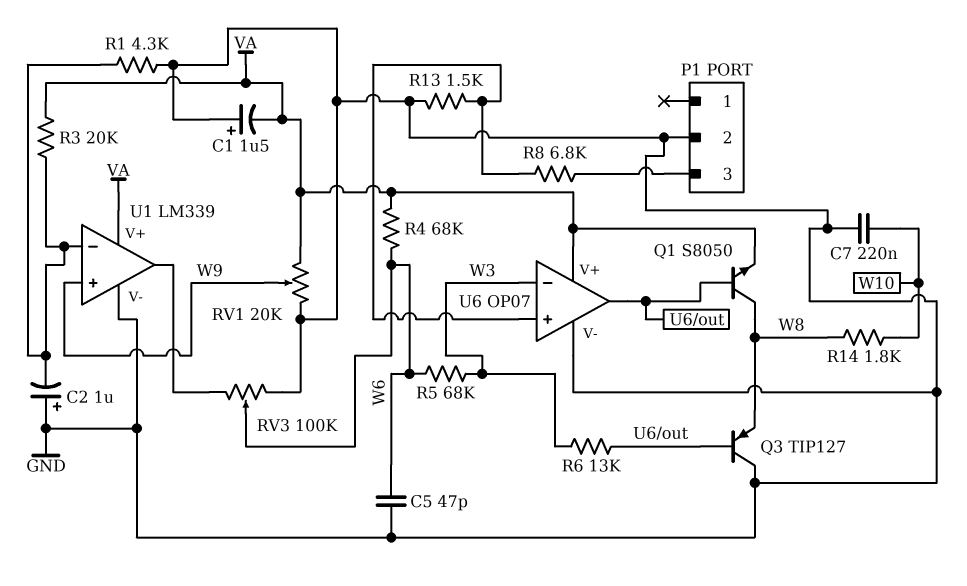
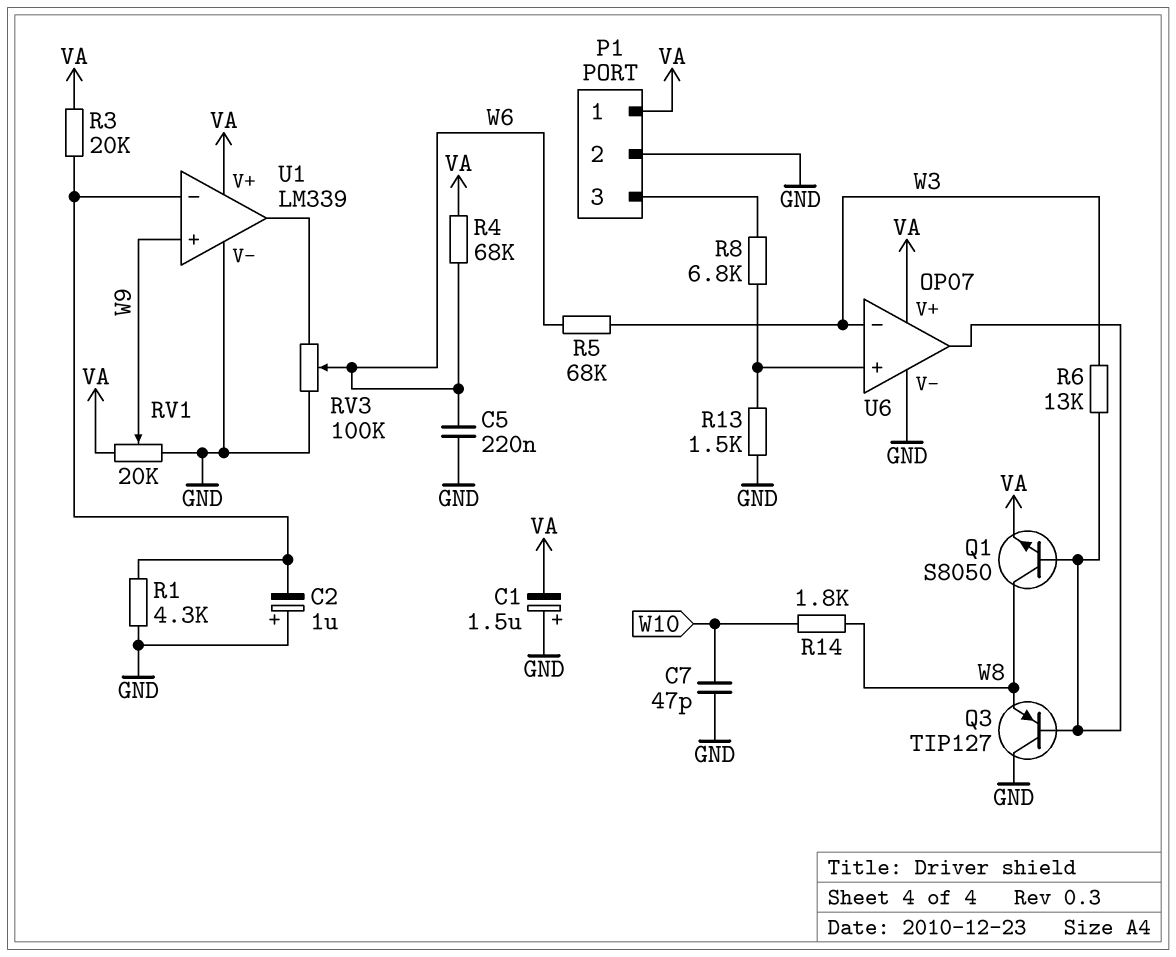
C5: 47pF (GND, W6) -> 220nF (GND, W6)
C7: 220nF (GND, W10) -> 47pF (GND, W10)
P1 pin 1: none -> VA

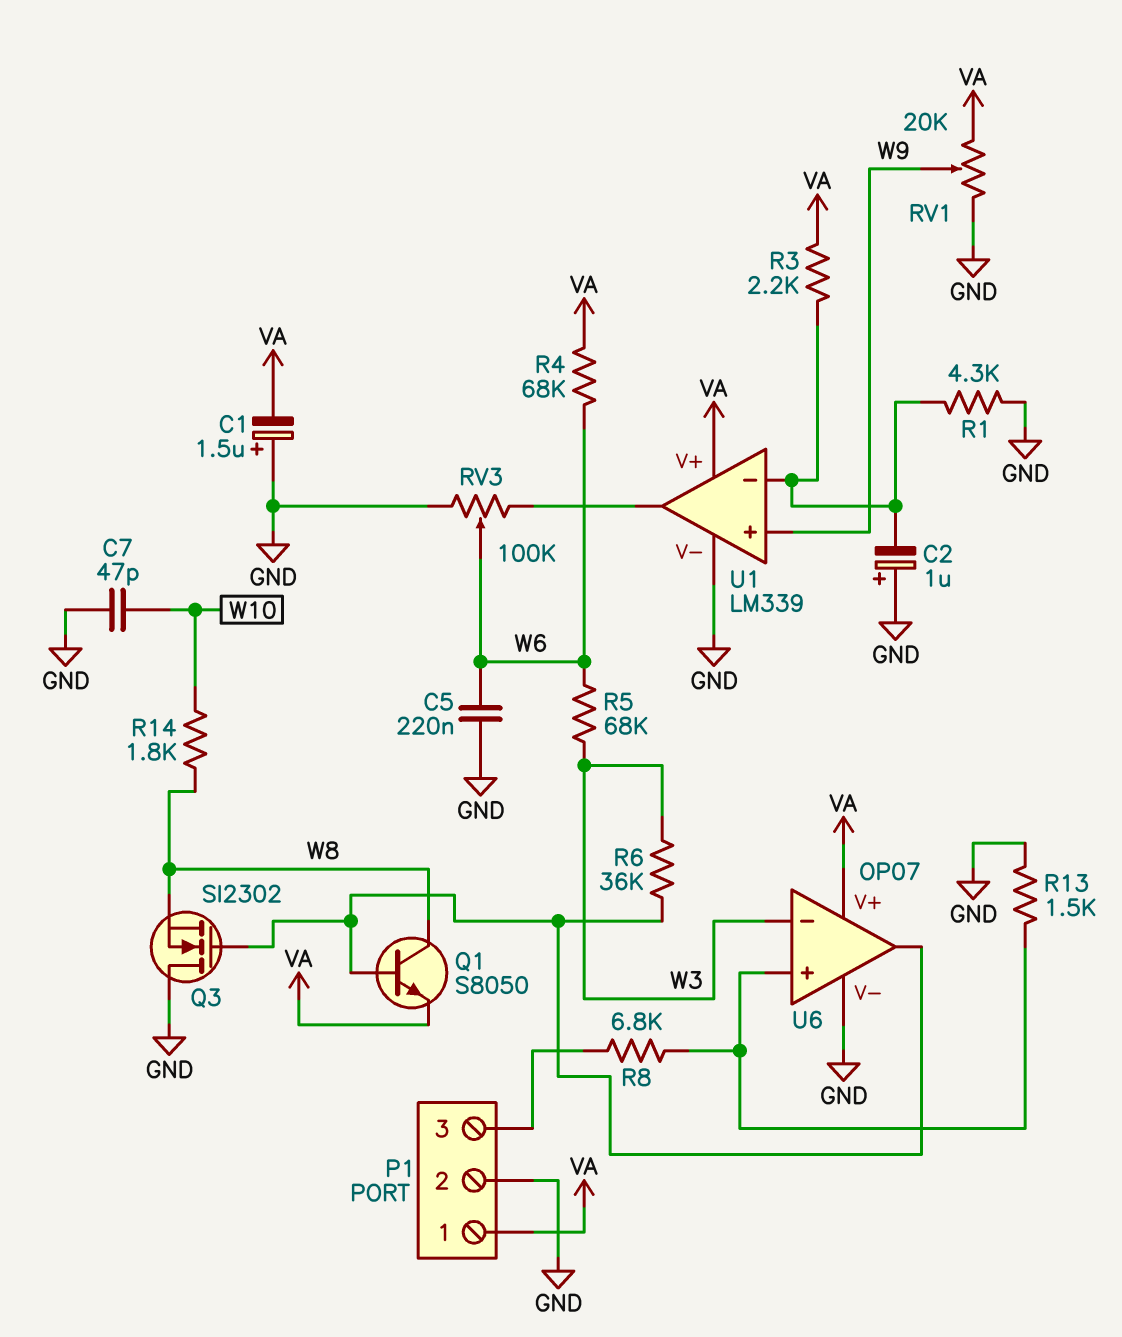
Q3: PNP TIP127 (B U6/out, C GND, E W8) -> NMOS SI2302 (G U6/out, D GND, S W8)
R3: 20k (U1/in-, VA) -> 2.2k (U1/in-, VA)
R6: 13k (U6/out, W3) -> 36k (U6/out, W3)

